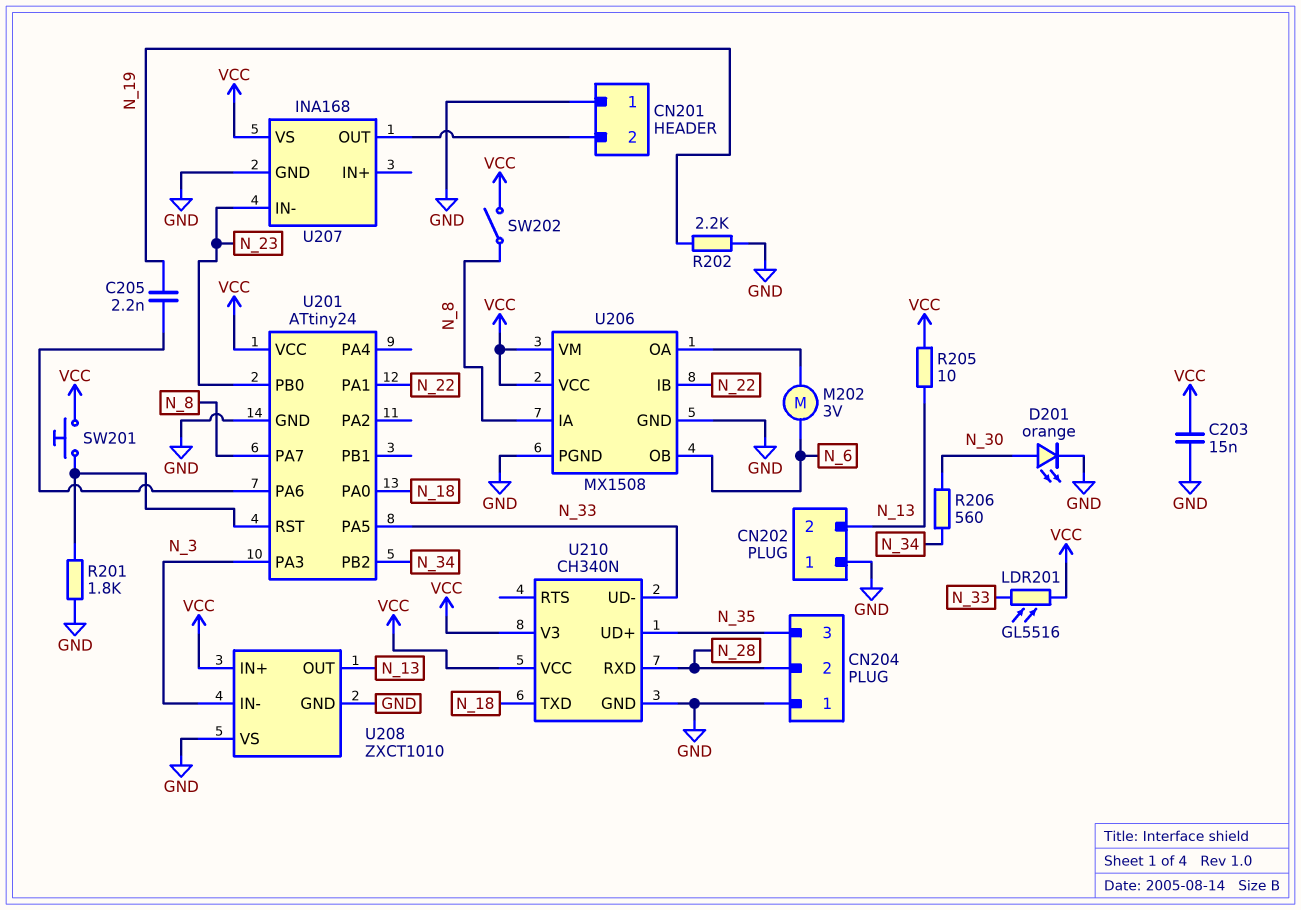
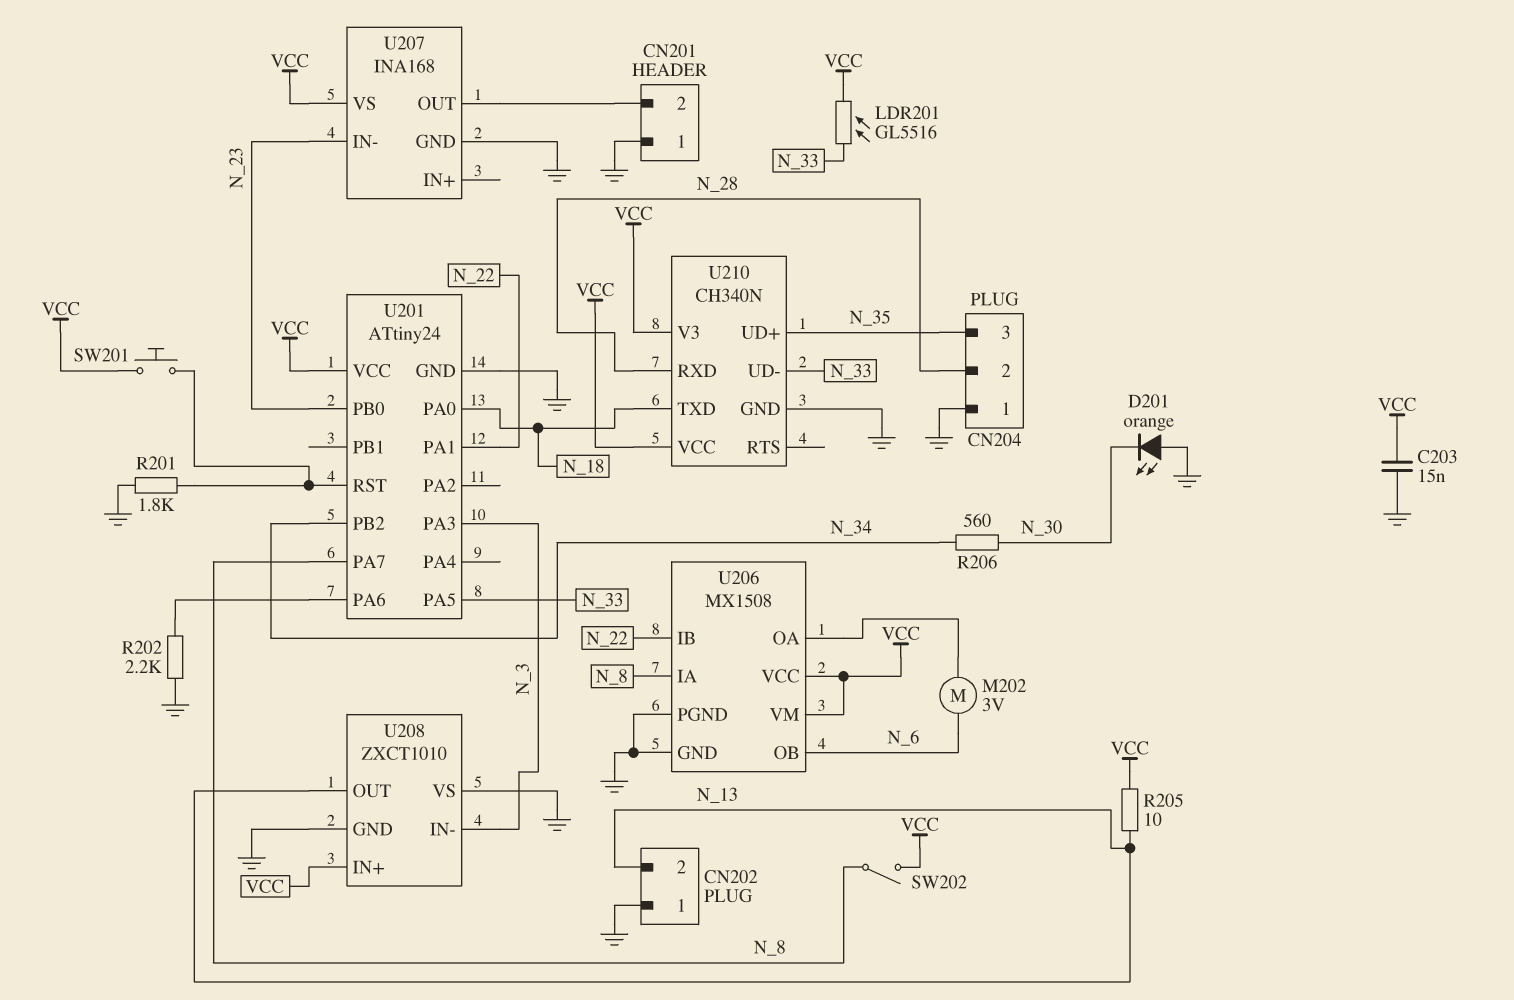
C205: 2.2nF (N_19, U201/PA6) -> none
D201: LED orange (A N_30, K GND) -> LED orange (A GND, K N_30)
R202: 2.2k (GND, N_19) -> 2.2k (GND, U201/PA6)

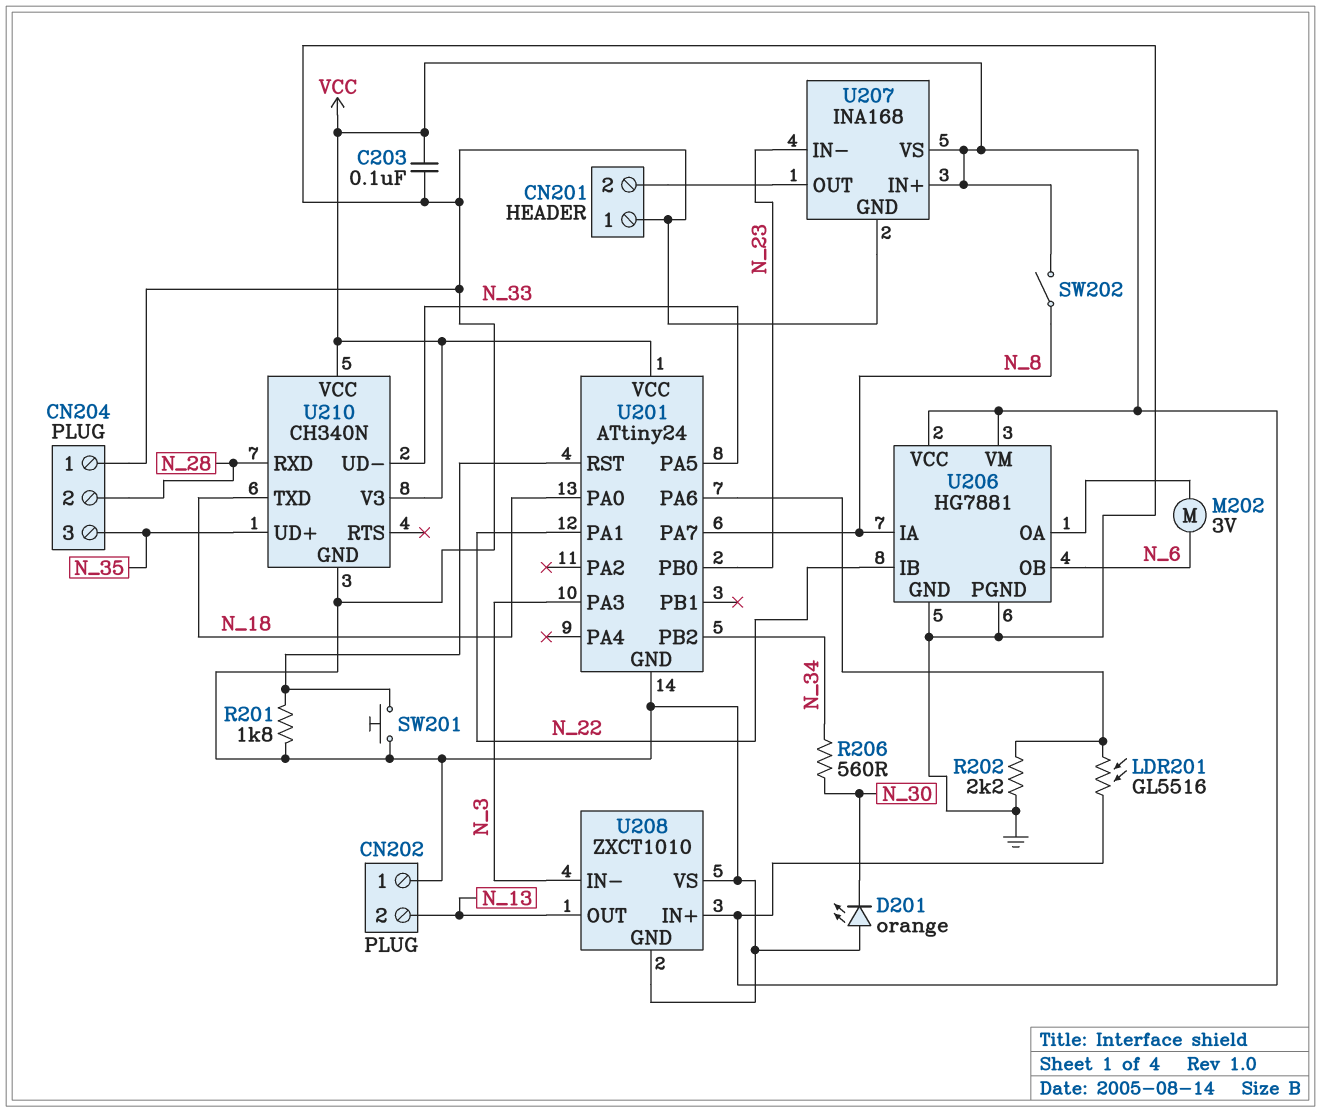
C203: 15nF (GND, VCC) -> 100nF (GND, VCC)
LDR201: GL5516 (N_33, VCC) -> GL5516 (U201/PA6, VCC)
R205: 10 (N_13, VCC) -> none
SW201: button (U201/RST, VCC) -> button (GND, U201/RST)
U206: MX1508 -> HG7881
U207 pin IN+: none -> VCC

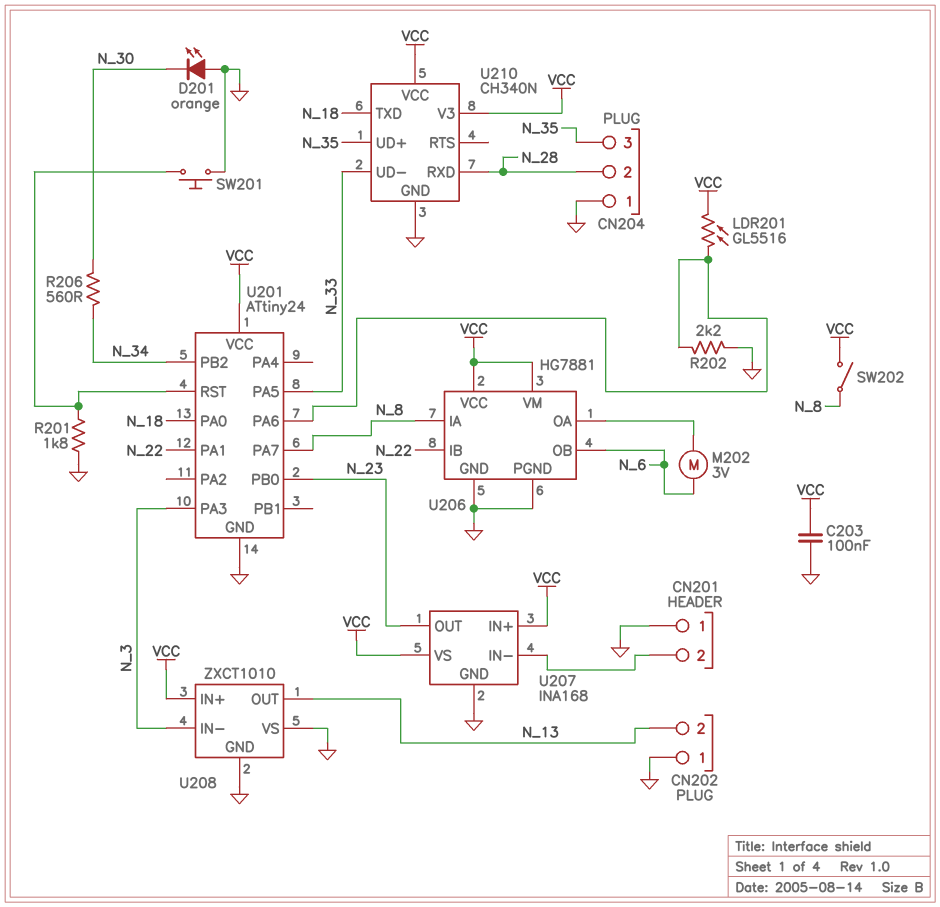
U207 pin IN-: N_23 -> CN201/2
U207 pin OUT: CN201/2 -> N_23

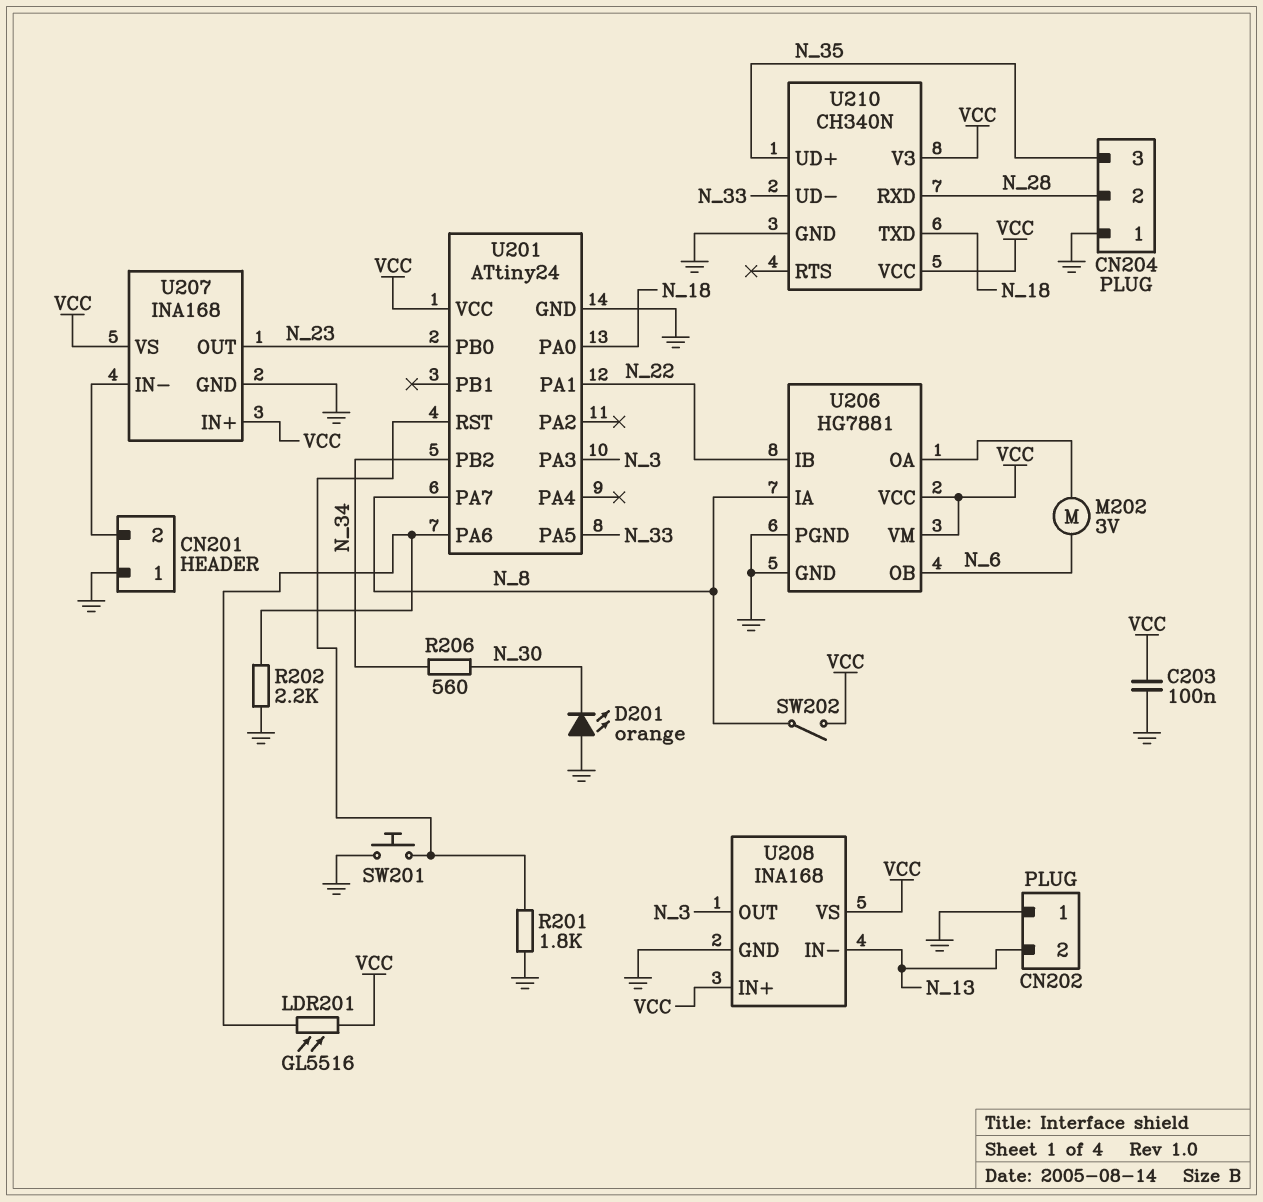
U208: ZXCT1010 -> INA168
U208 pin IN-: N_3 -> N_13
U208 pin OUT: N_13 -> N_3
U208 pin VS: GND -> VCC

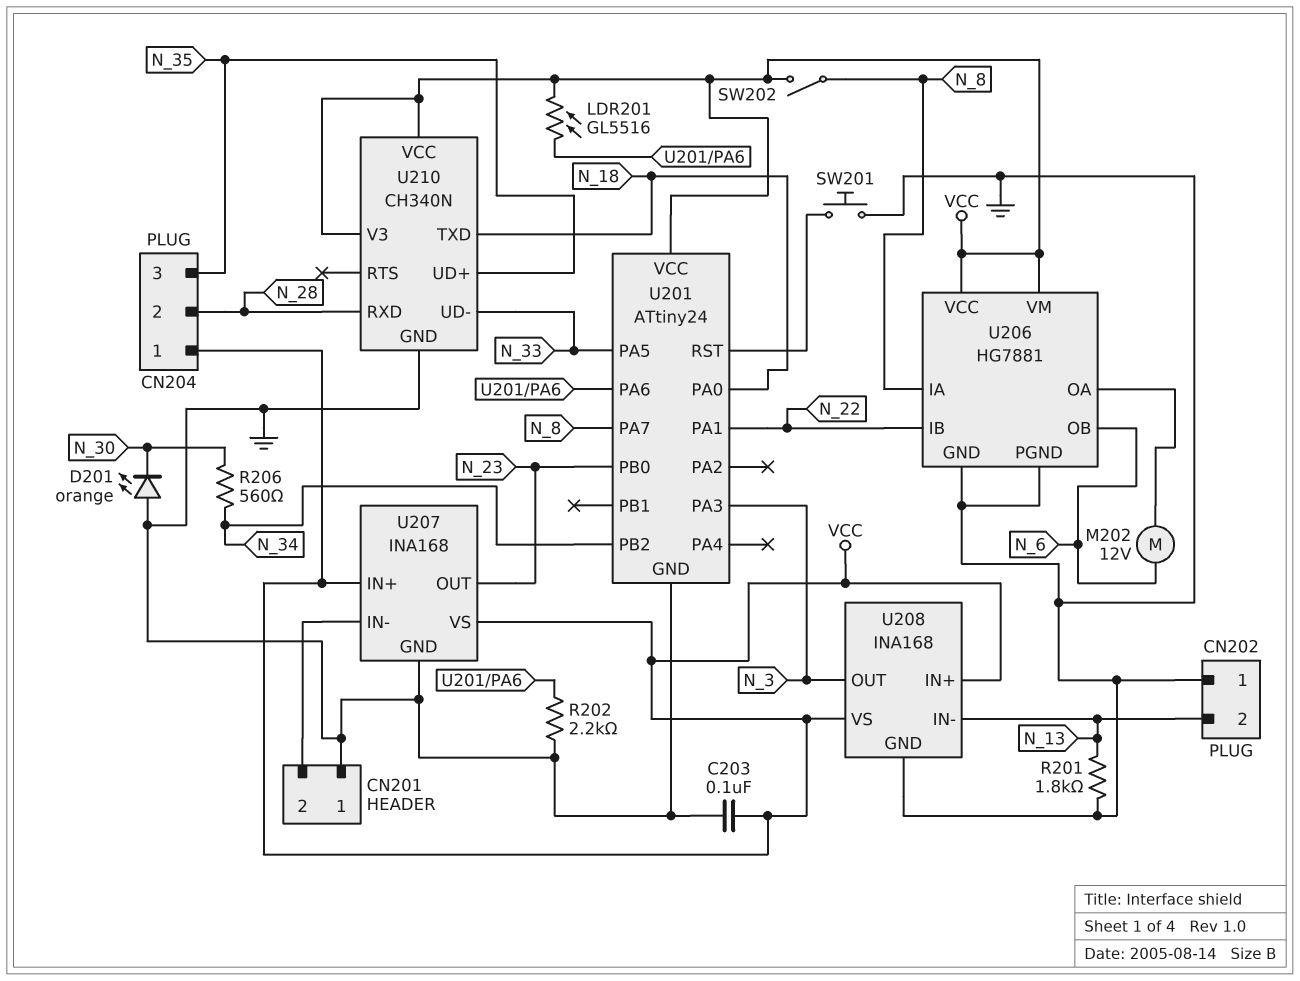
CN204 pin 1: GND -> VCC
M202: motor 3V (N_6, U206/OA) -> motor 12V (N_6, U206/OA)
R201: 1.8k (GND, U201/RST) -> 1.8k (GND, N_13)

